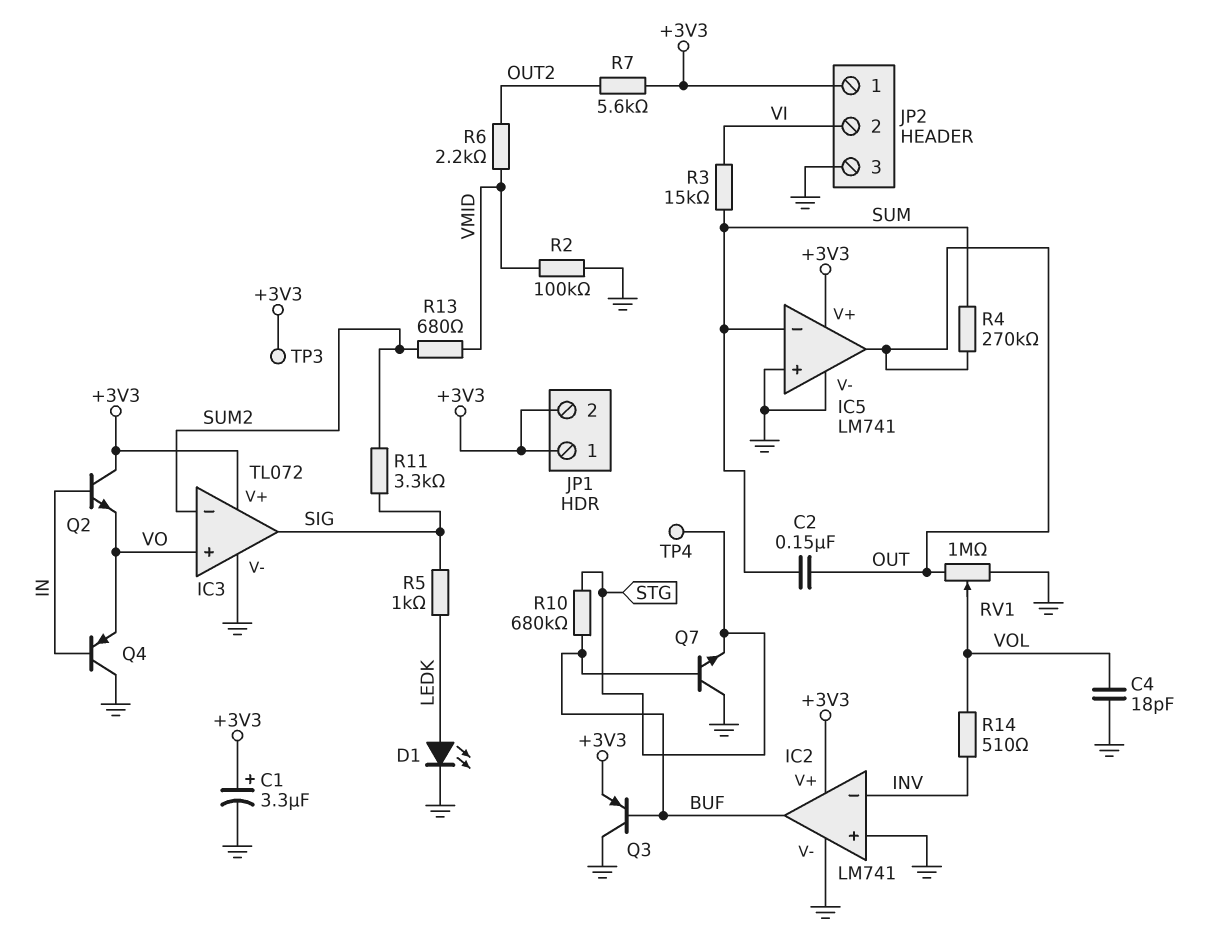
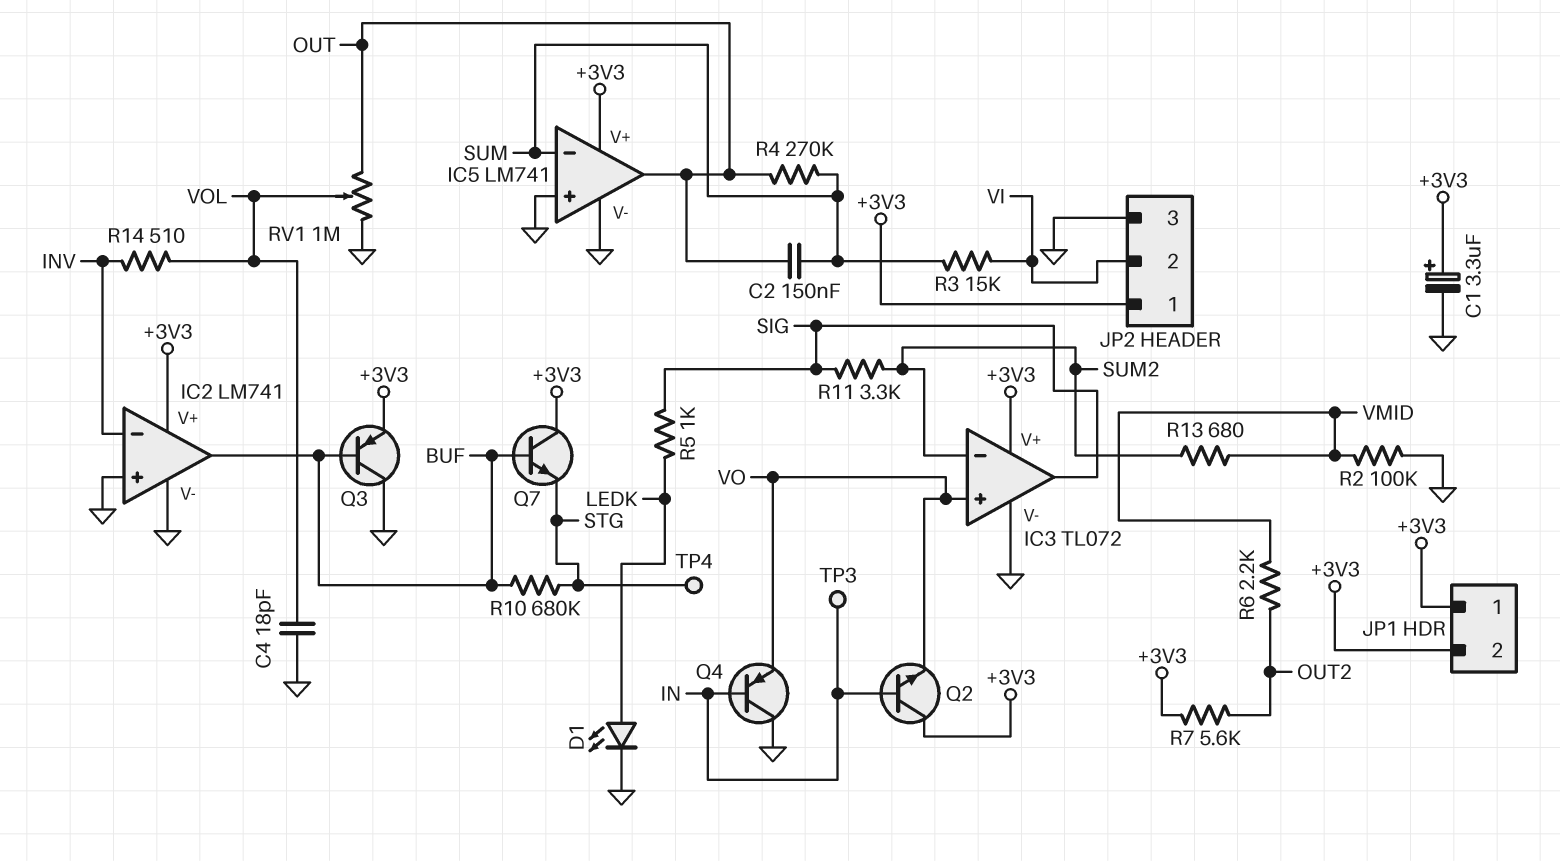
Q7: NPN (B BUF, C GND, E STG) -> NPN (B BUF, C +3V3, E STG)
TP3: test point (+3V3) -> test point (IN)

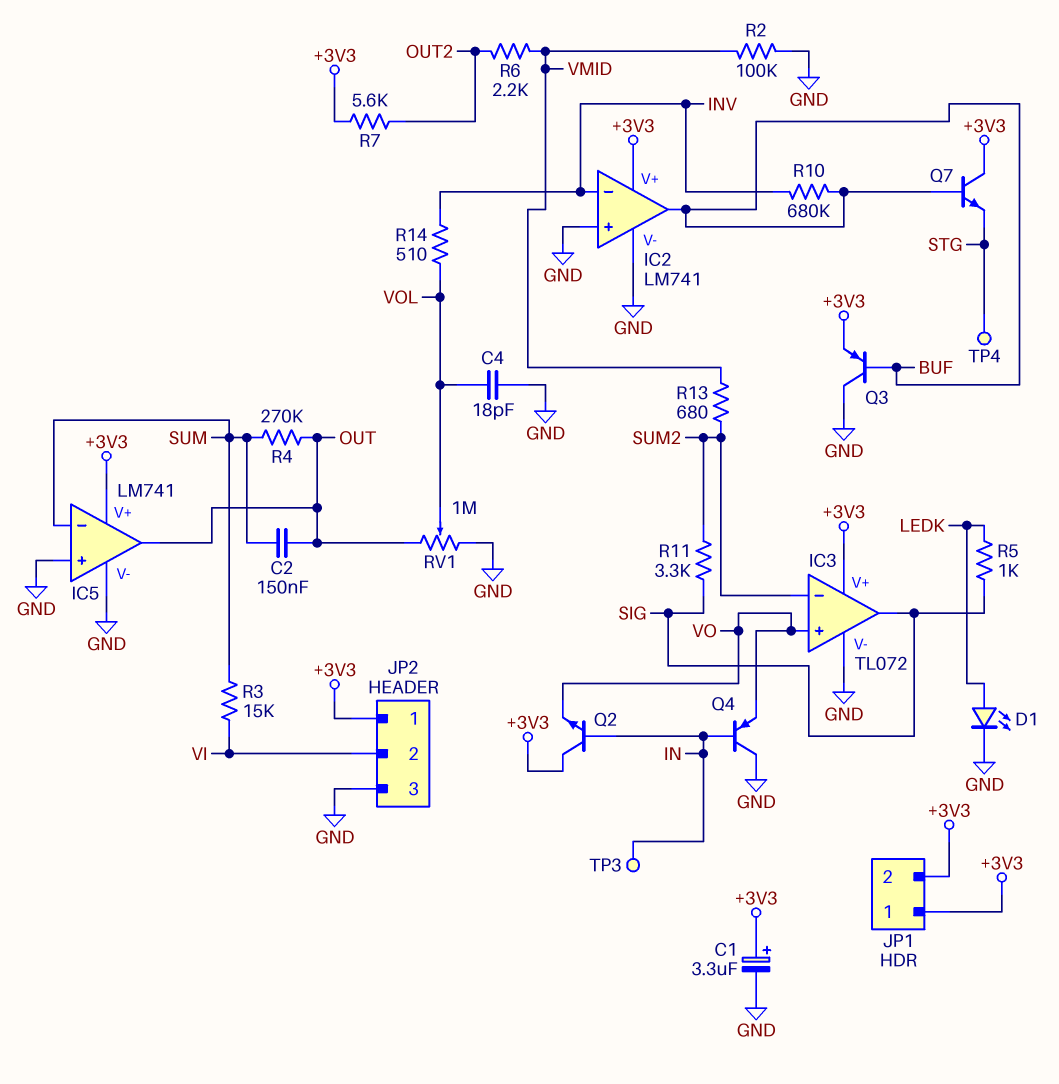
R10: 680k (BUF, STG) -> 680k (BUF, INV)

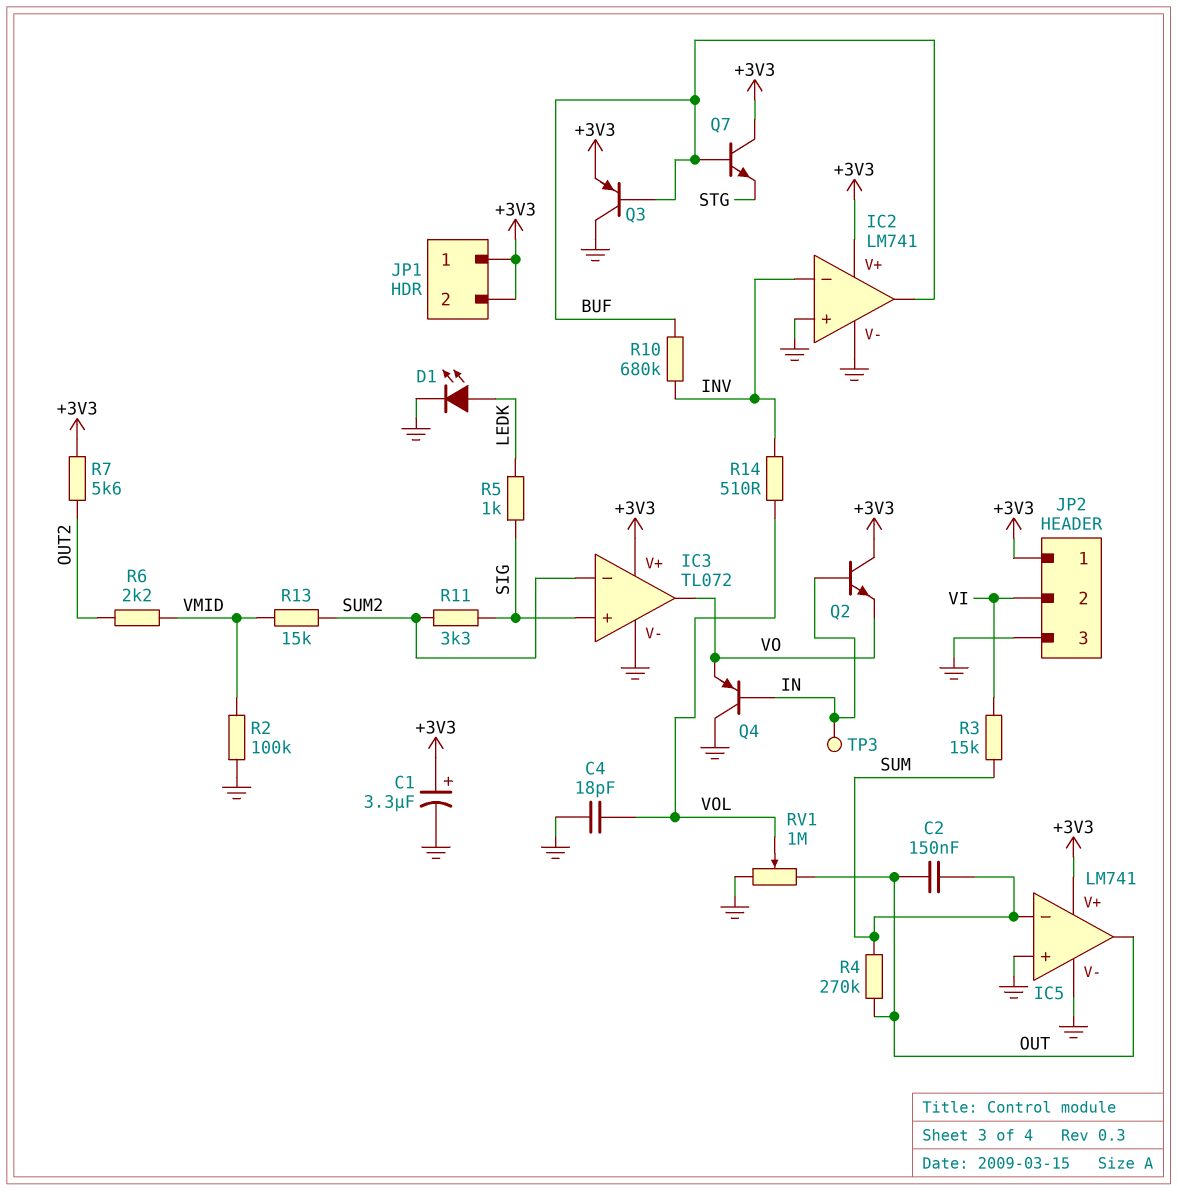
IC3 pin in+: VO -> SIG
IC3 pin out: SIG -> VO
R13: 680 (SUM2, VMID) -> 15k (SUM2, VMID)
TP4: test point (STG) -> none

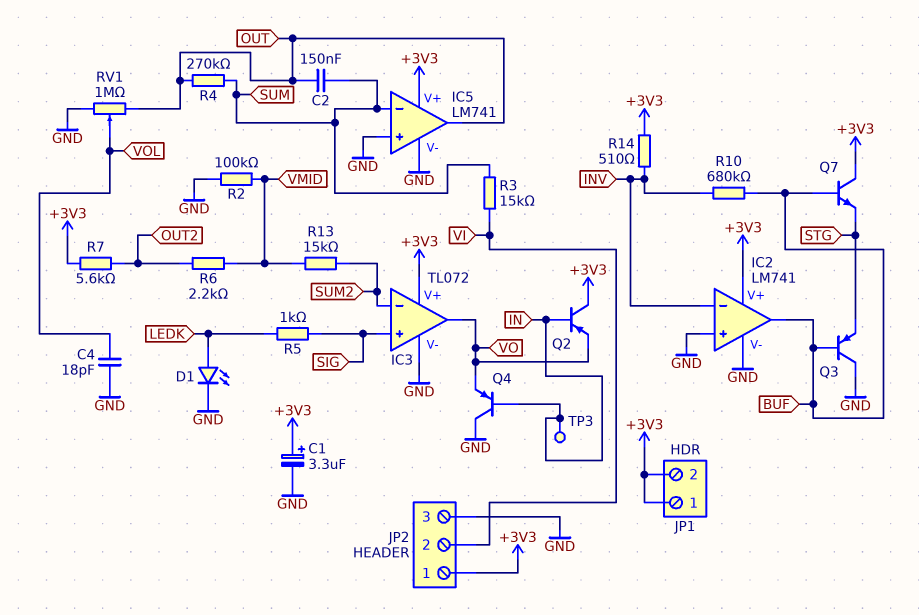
Q2: NPN (B IN, C +3V3, E VO) -> PNP (B IN, C +3V3, E VO)
Q3: PNP (B BUF, C GND, E +3V3) -> PNP (B BUF, C GND, E STG)
R11: 3.3k (SIG, SUM2) -> none
R14: 510 (INV, VOL) -> 510 (+3V3, INV)

